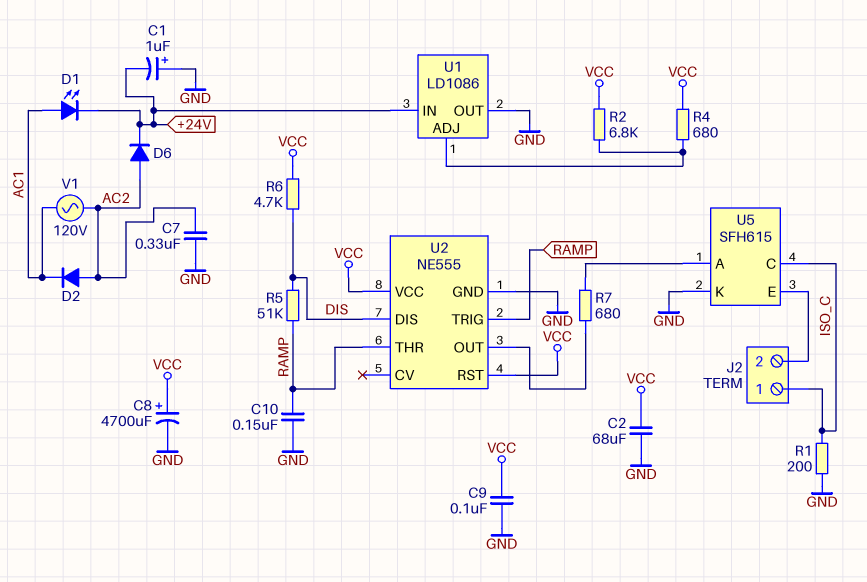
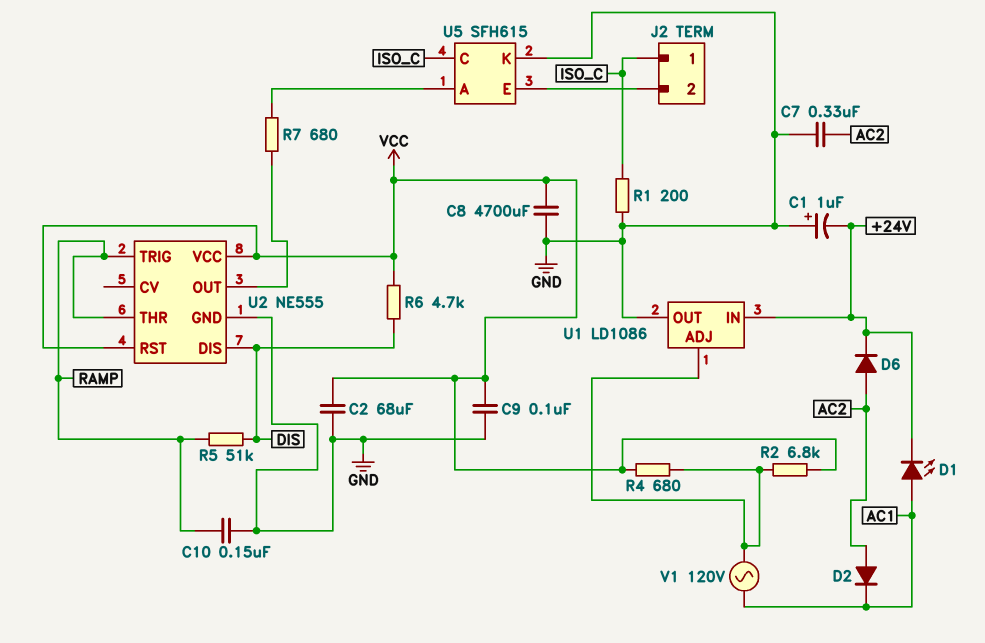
C8: 4700uF (plus VCC, minus GND) -> 4700uF (GND, VCC)
V1: AC 120V (AC1, AC2) -> AC 120V (AC1, U1/ADJ)

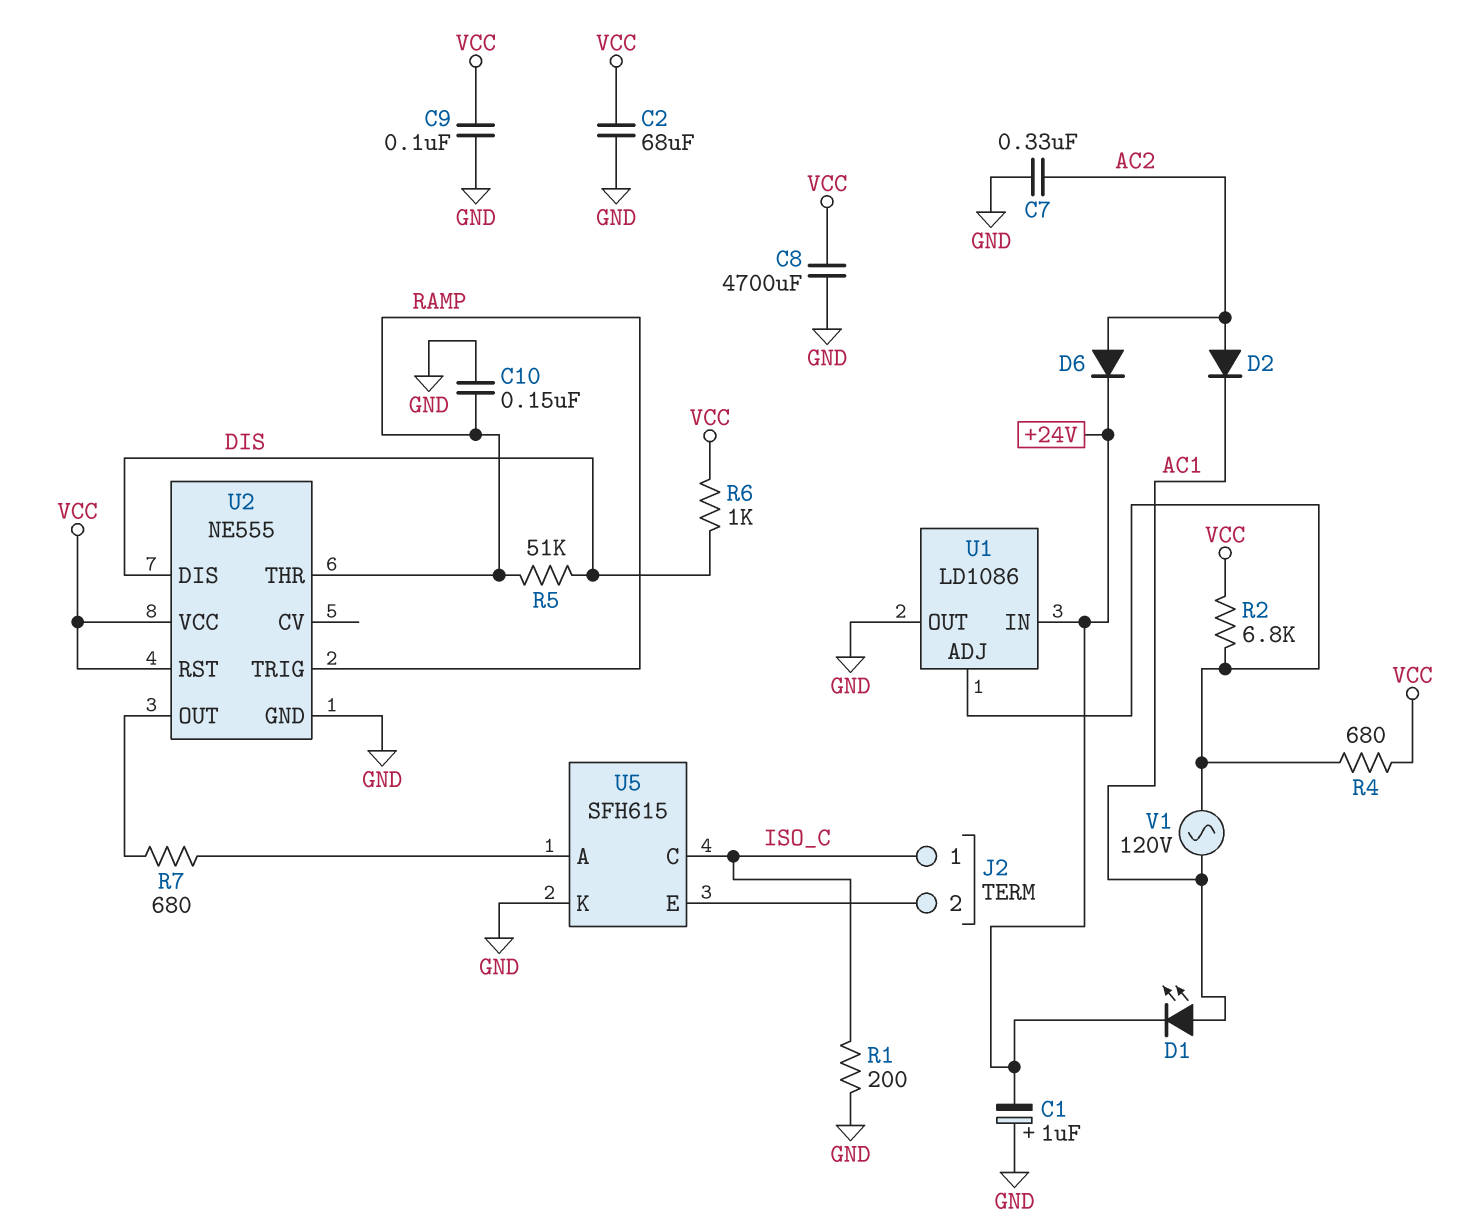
R6: 4.7k (DIS, VCC) -> 1k (DIS, VCC)

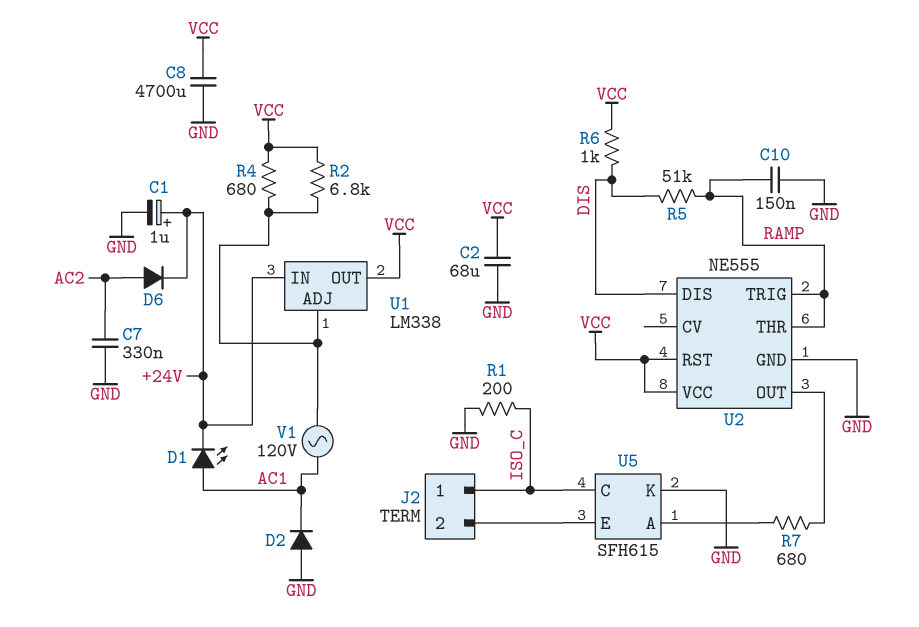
C1: 1uF (plus GND, minus +24V) -> 1uF (plus +24V, minus GND)
C9: 100nF (GND, VCC) -> none
D2: diode (A AC2, K AC1) -> diode (A GND, K AC1)
U1: LD1086 -> LM338
U1 pin OUT: GND -> VCC

